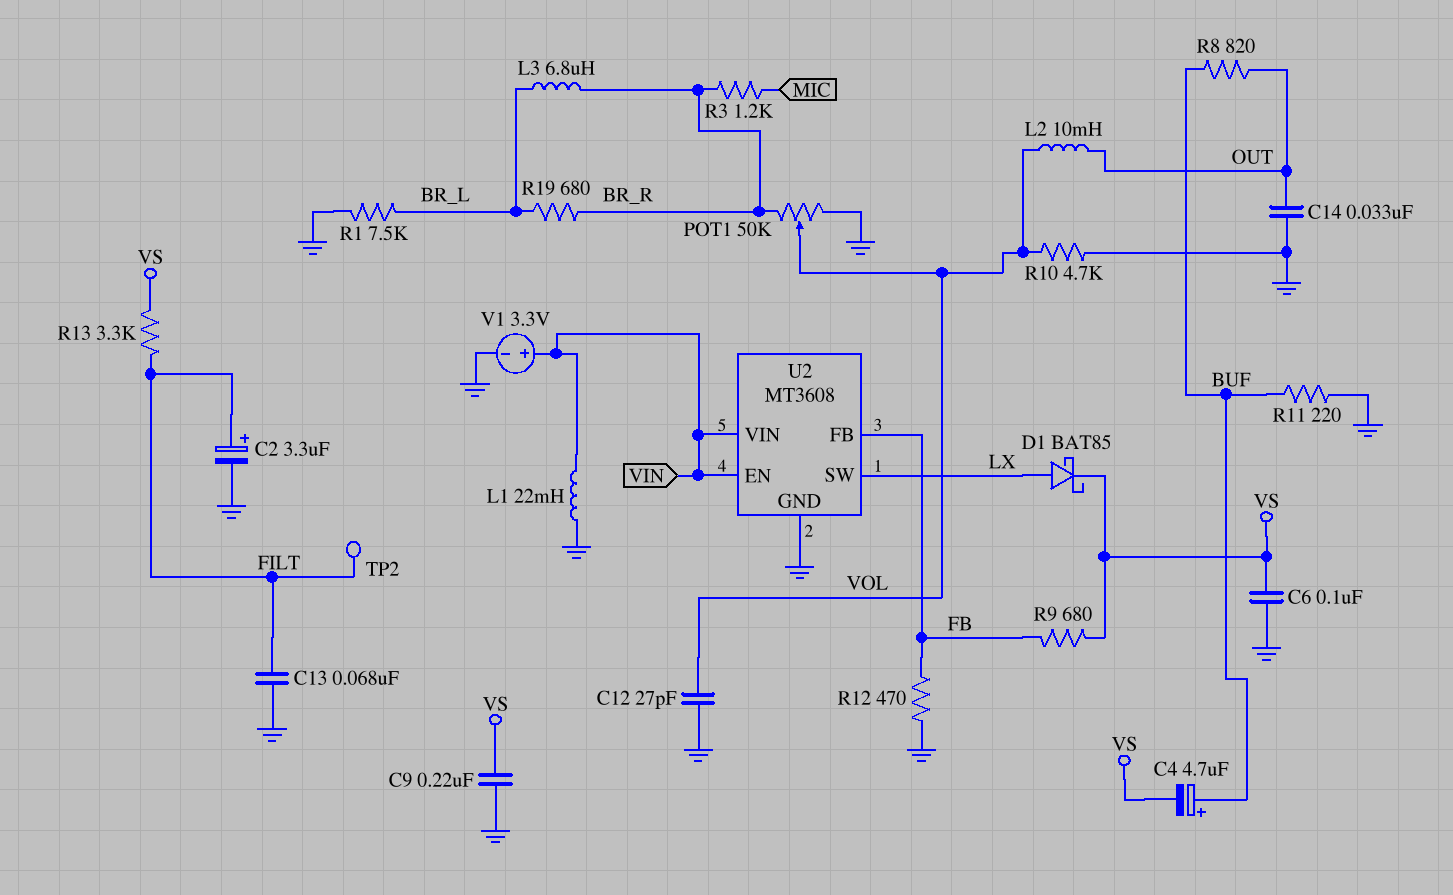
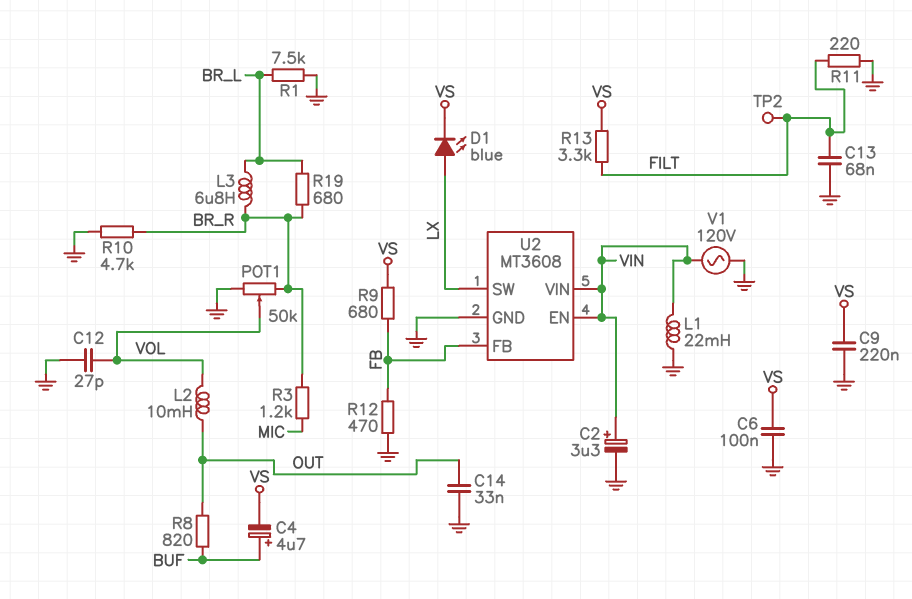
C2: 3.3uF (plus FILT, minus GND) -> 3.3uF (plus VIN, minus GND)
D1: schottky BAT85 (A LX, K VS) -> LED blue (A LX, K VS)
R10: 4.7k (GND, VOL) -> 4.7k (BR_R, GND)
R11: 220 (BUF, GND) -> 220 (FILT, GND)
V1: 3.3V (plus VIN, minus GND) -> AC 120V (GND, VIN)

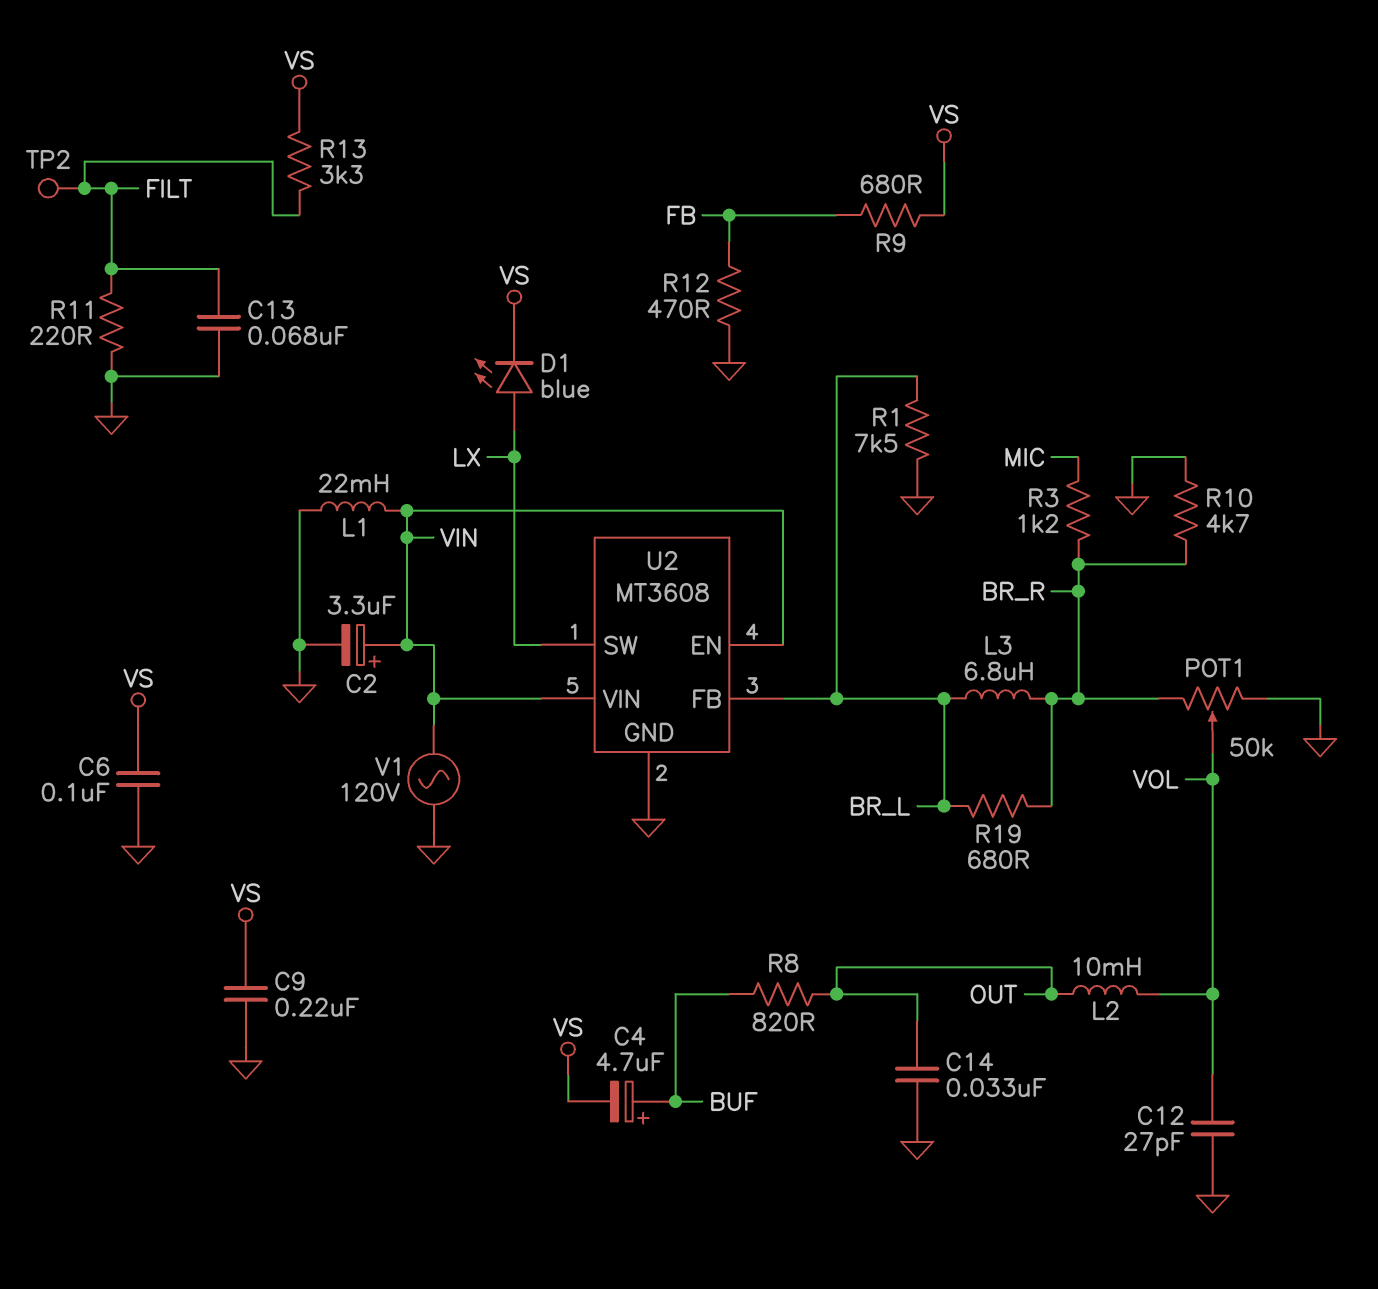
U2 pin FB: FB -> BR_L

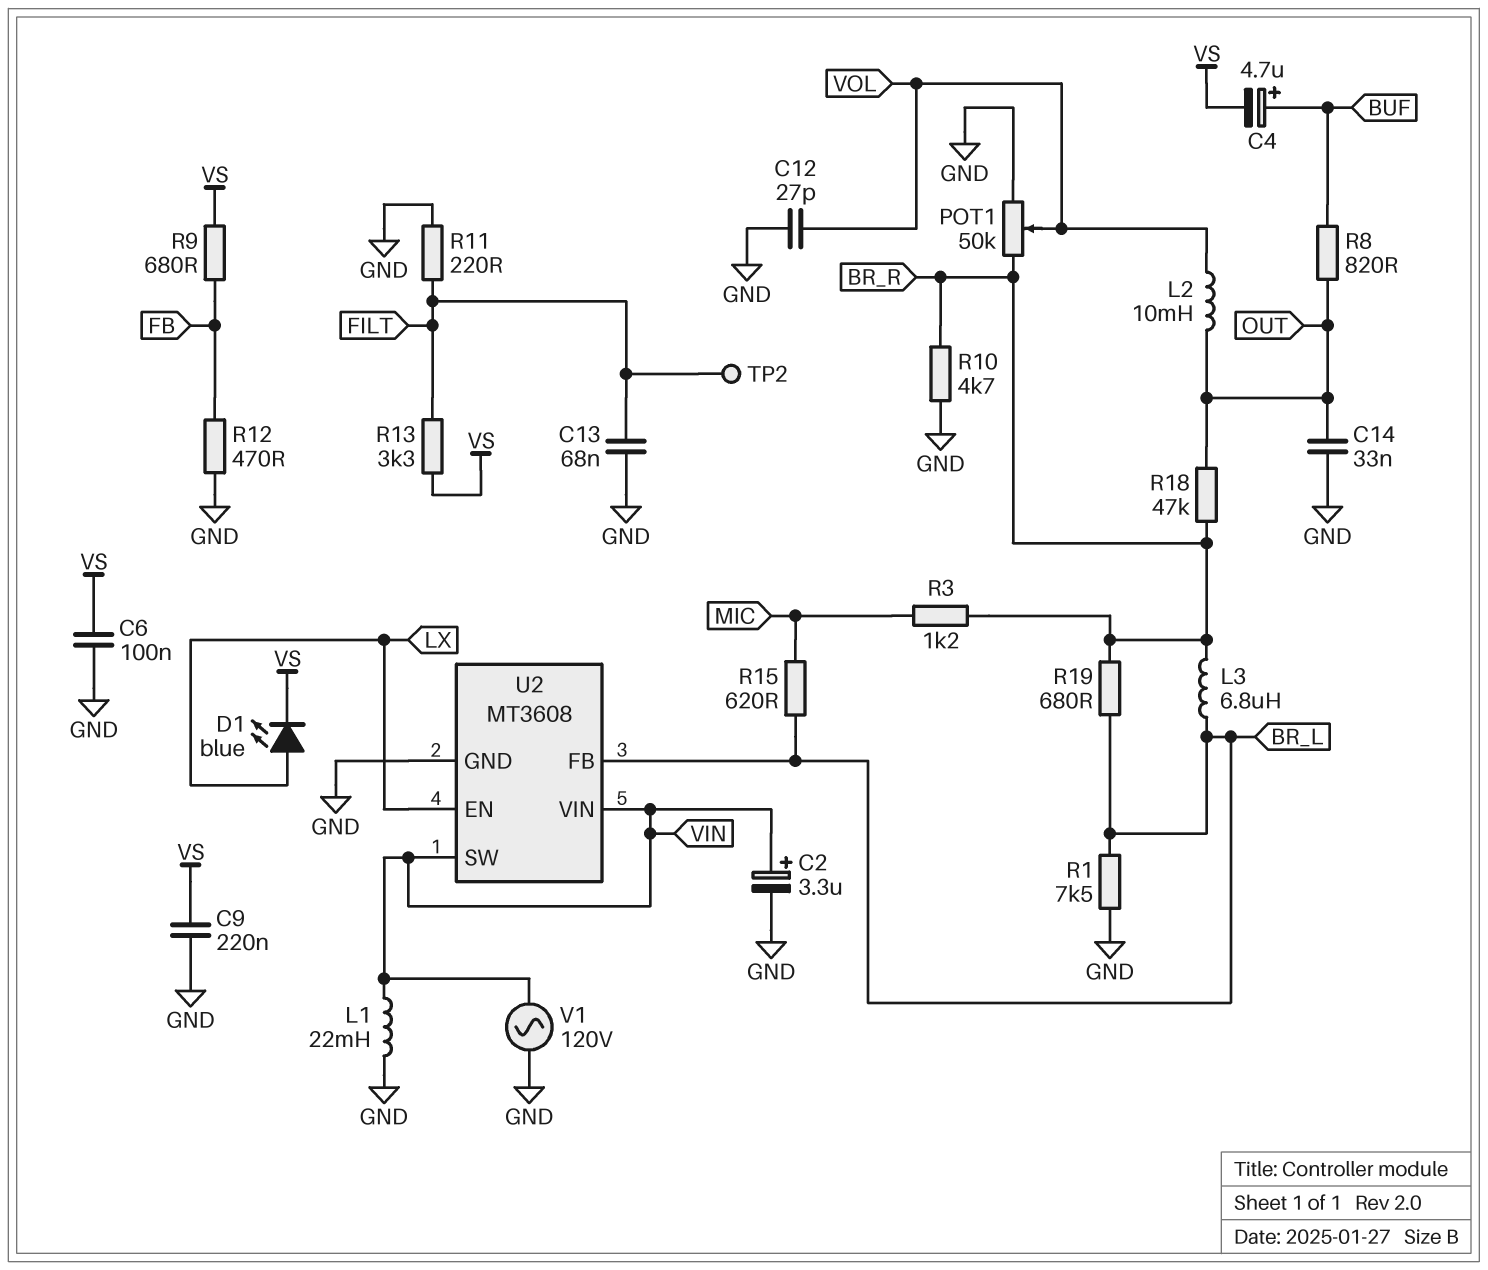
R15: none -> 620 (BR_L, MIC)
R18: none -> 47k (BR_R, OUT)
U2 pin EN: VIN -> LX
U2 pin SW: LX -> VIN

